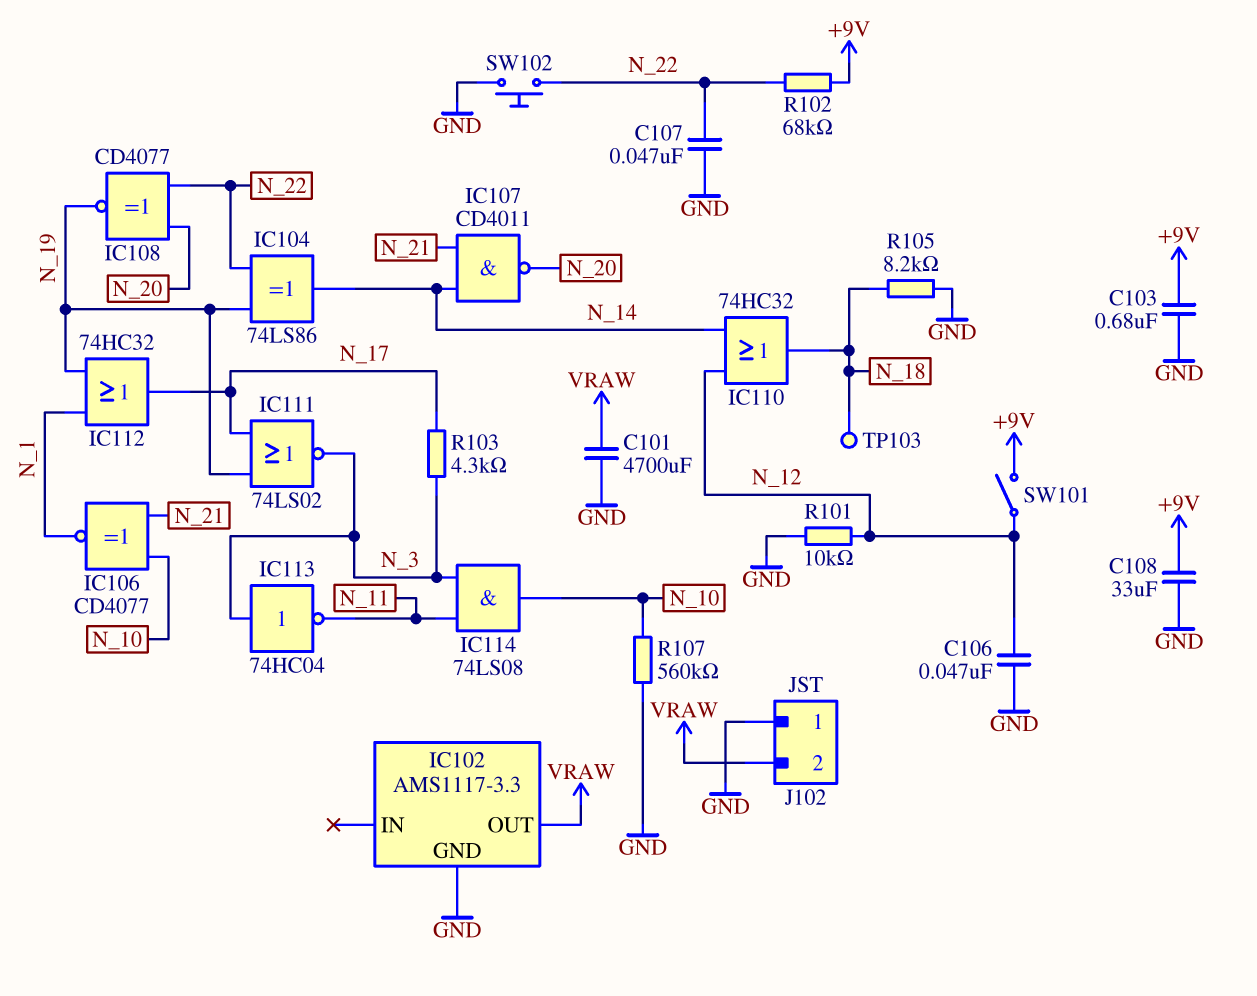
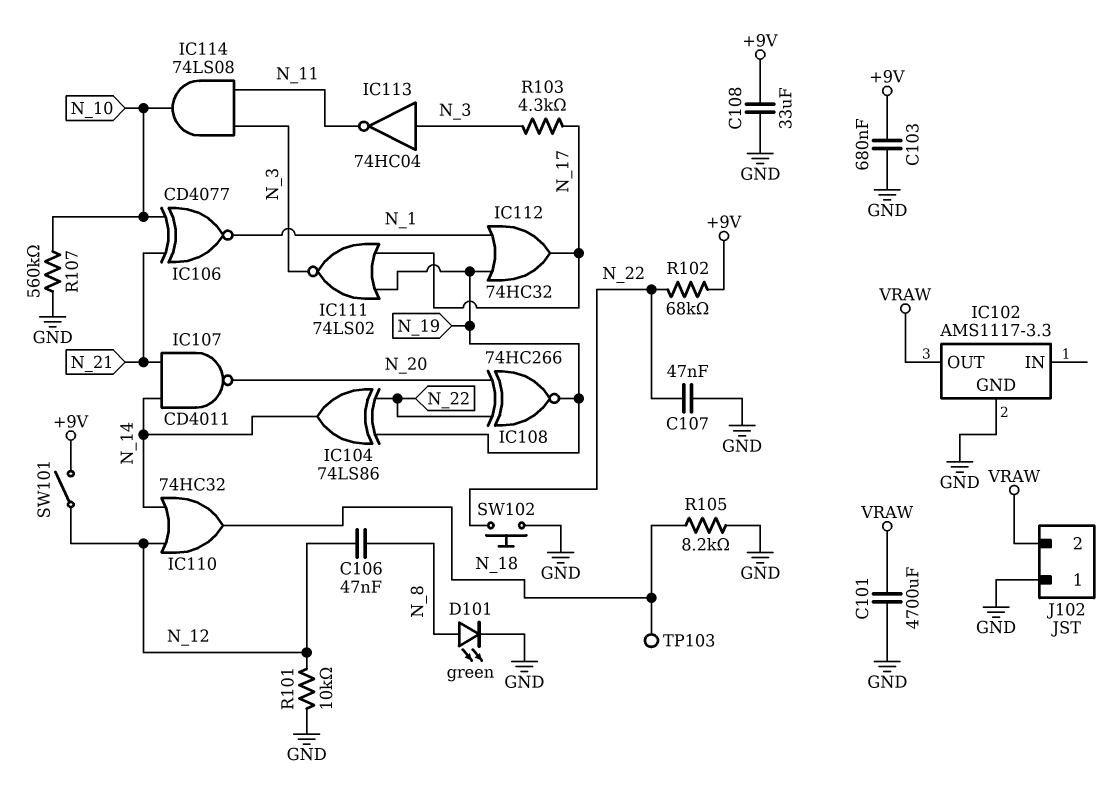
C106: 47nF (GND, N_12) -> 47nF (N_8, N_12)
D101: none -> LED green (A N_8, K GND)
IC108: XNOR CD4077 (in N_20, in N_22, out N_19) -> XNOR 74HC266 (in N_20, in N_22, out N_19)

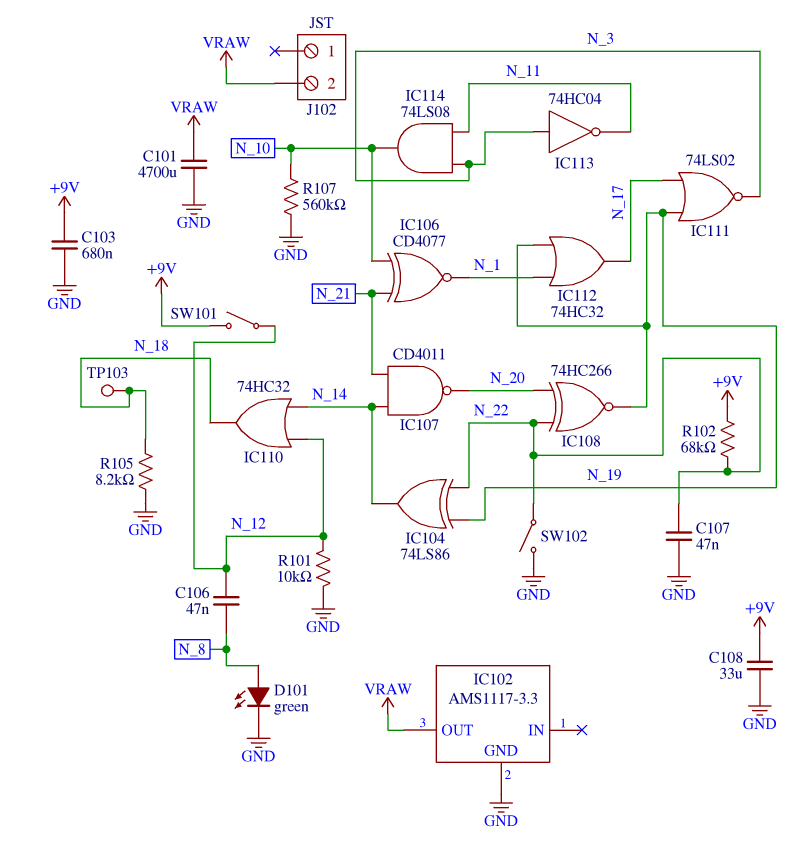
J102 pin 1: GND -> none
R103: 4.3k (N_3, N_17) -> none
SW102: button (GND, N_22) -> switch (GND, N_22)

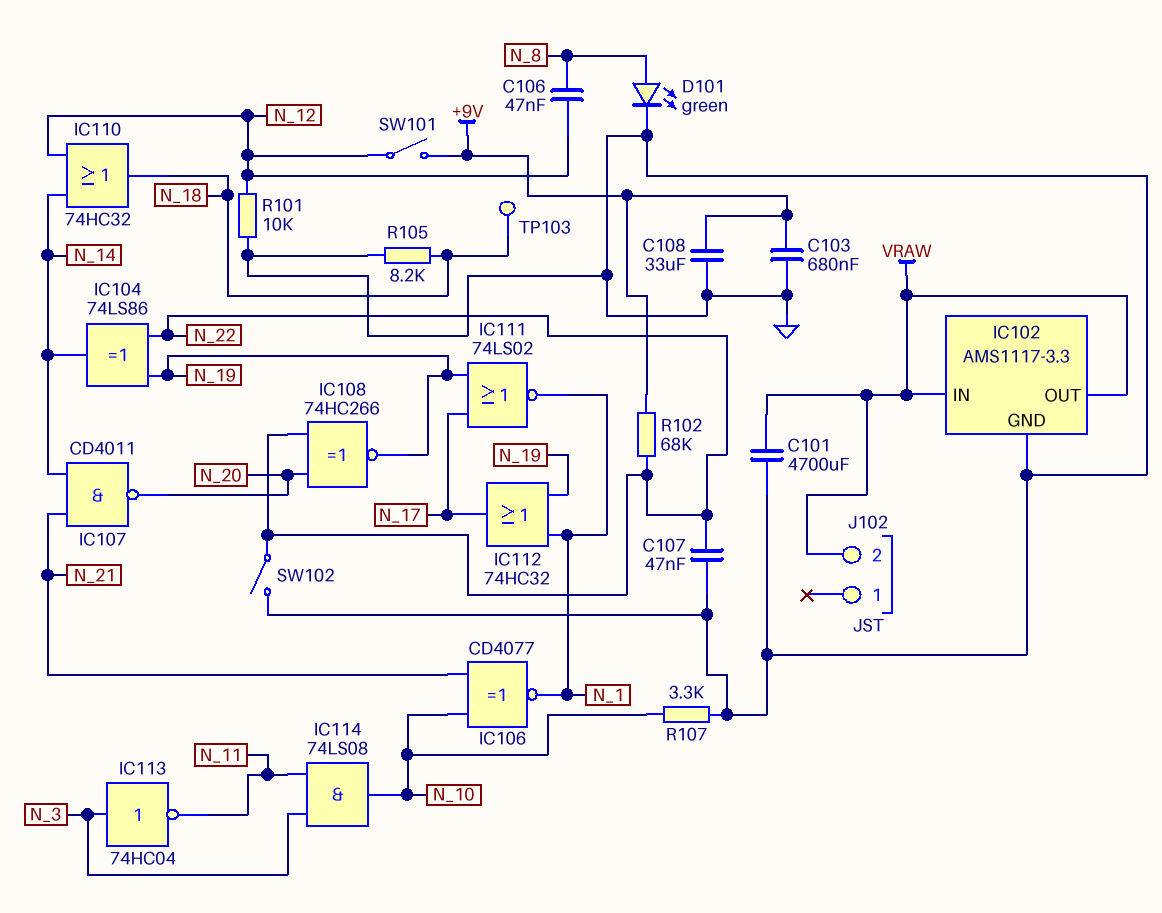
IC102 pin IN: none -> VRAW
IC111: NOR 74LS02 (in N_17, in N_19, out N_3) -> NOR 74LS02 (in N_17, in N_19, out N_1)
R107: 560k (GND, N_10) -> 3.3k (GND, N_10)

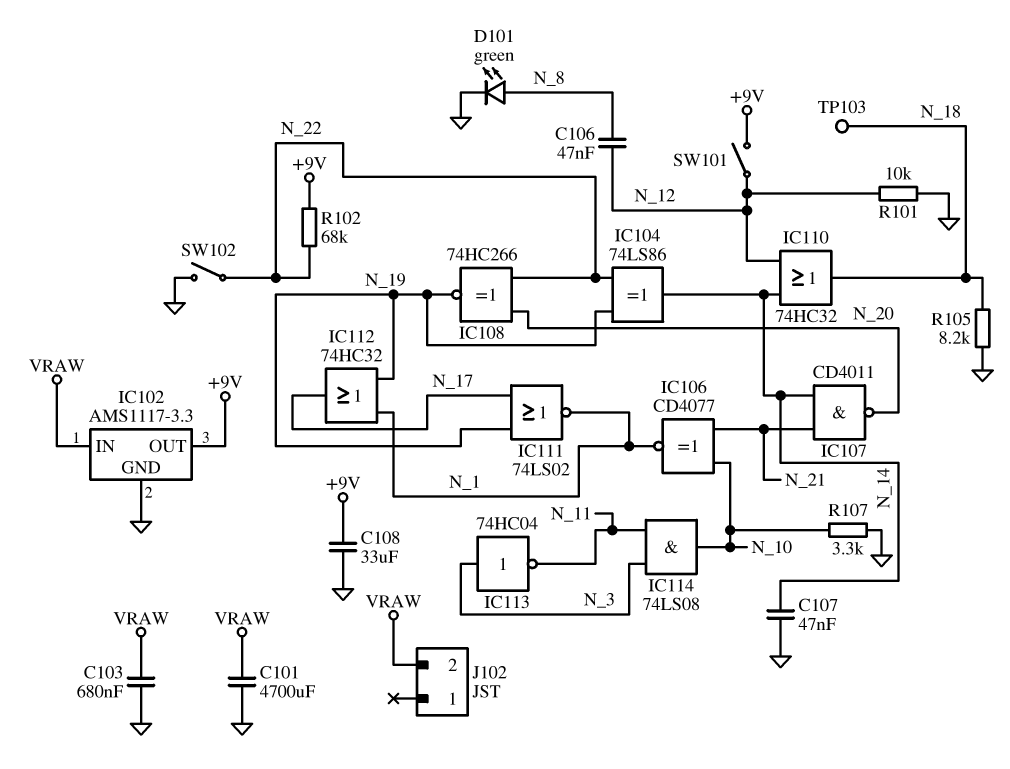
C103: 680nF (+9V, GND) -> 680nF (GND, VRAW)
C107: 47nF (GND, N_22) -> 47nF (GND, N_14)
IC102 pin OUT: VRAW -> +9V

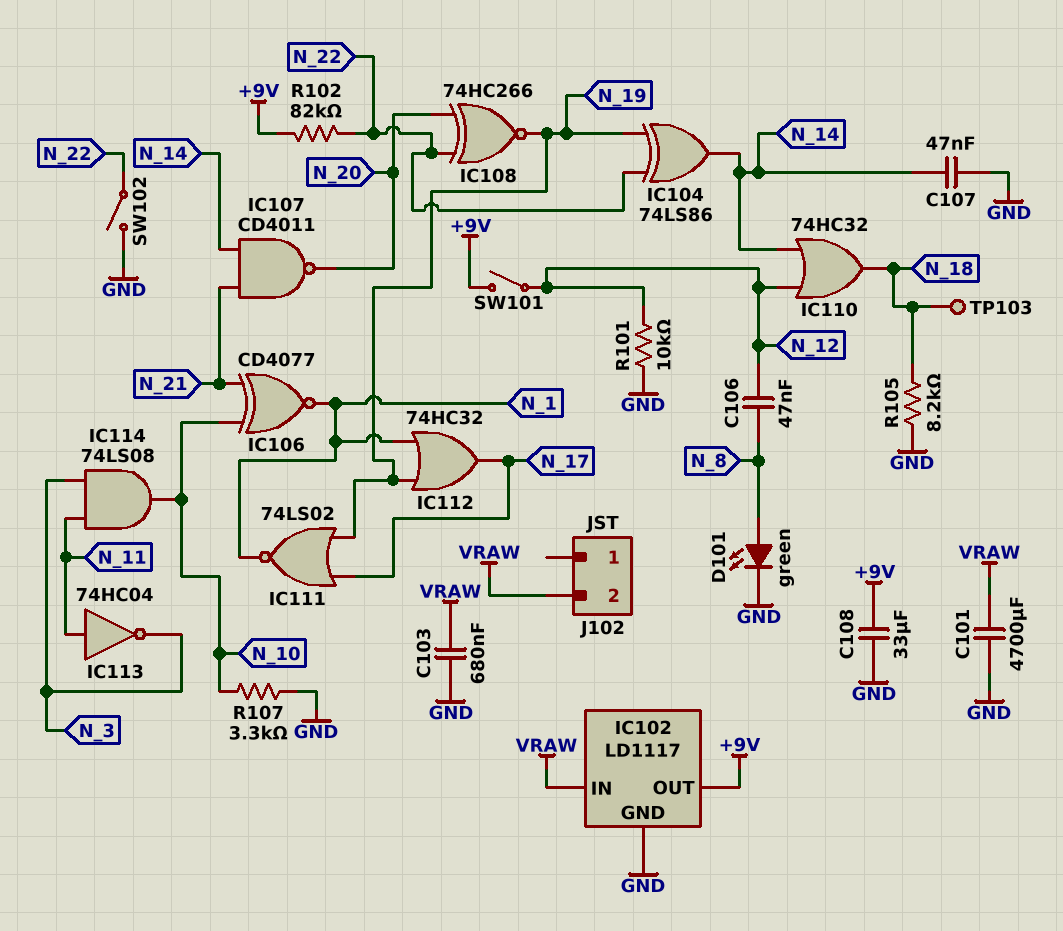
IC102: AMS1117-3.3 -> LD1117
IC113: NOT 74HC04 (in N_3, out N_11) -> NOT 74HC04 (in N_11, out N_3)
R102: 68k (+9V, N_22) -> 82k (+9V, N_22)

